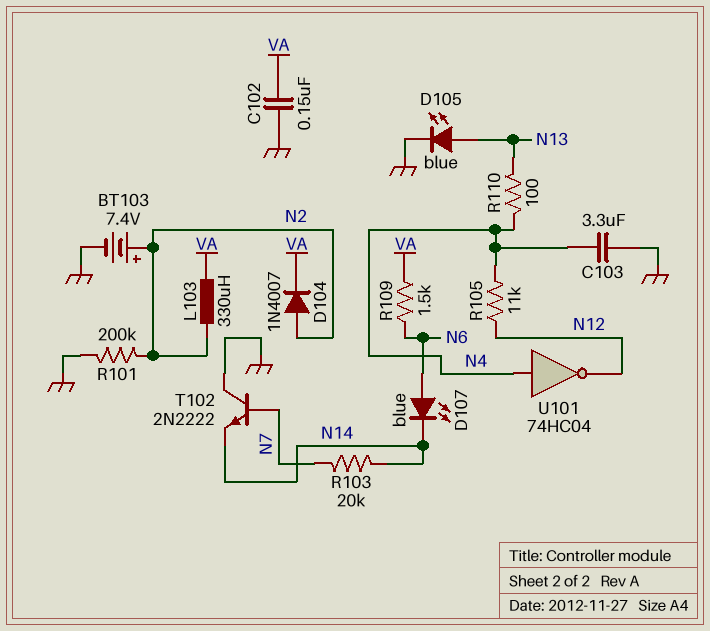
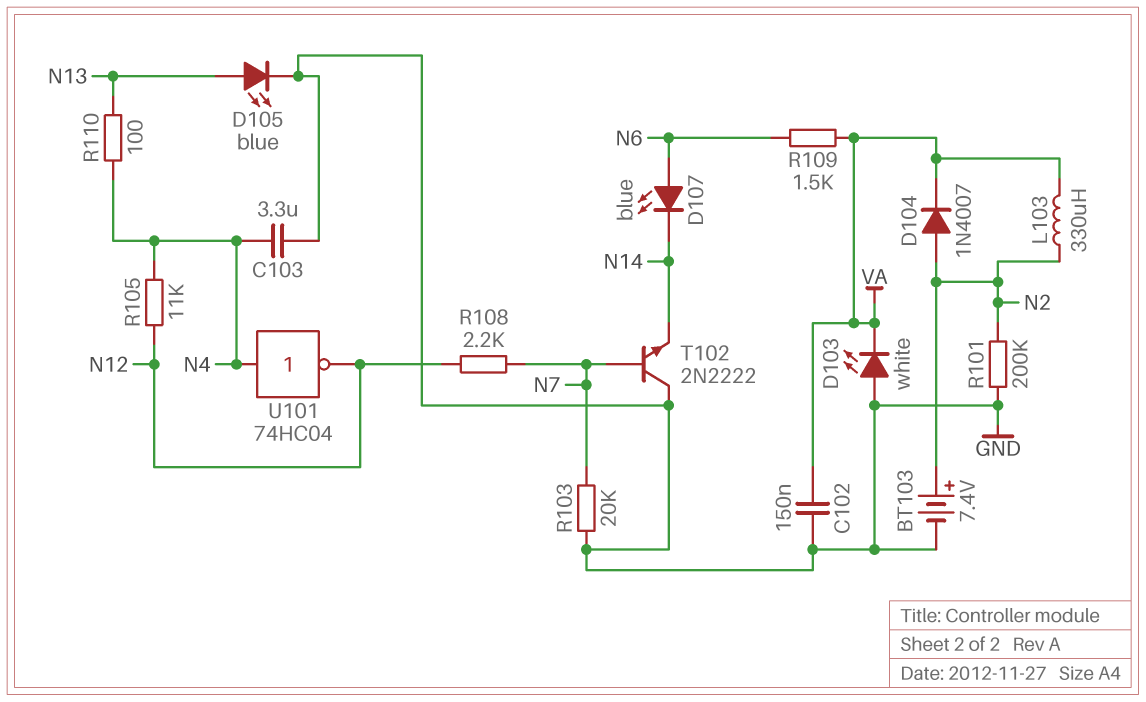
D103: none -> LED white (A GND, K VA)
R103: 20k (N7, N14) -> 20k (GND, N7)
R108: none -> 2.2k (N7, N12)

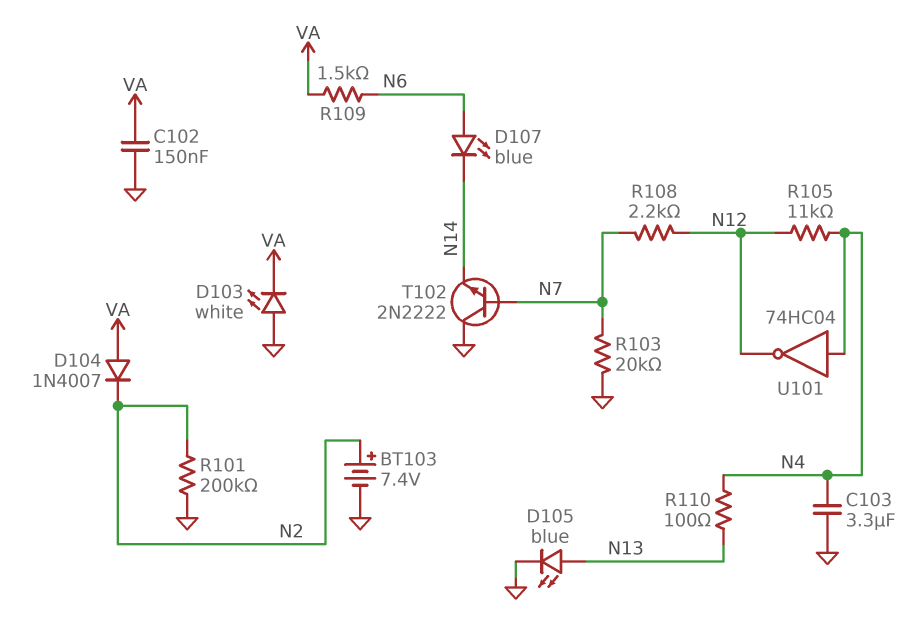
D104: diode 1N4007 (A N2, K VA) -> diode 1N4007 (A VA, K N2)
L103: 330uH (N2, VA) -> none

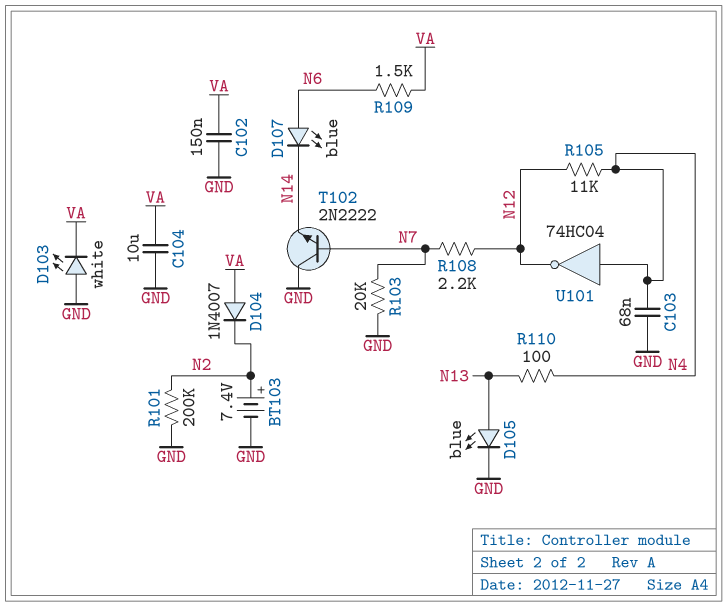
C103: 3.3uF (GND, N4) -> 68nF (GND, N4)
C104: none -> 10uF (GND, VA)

